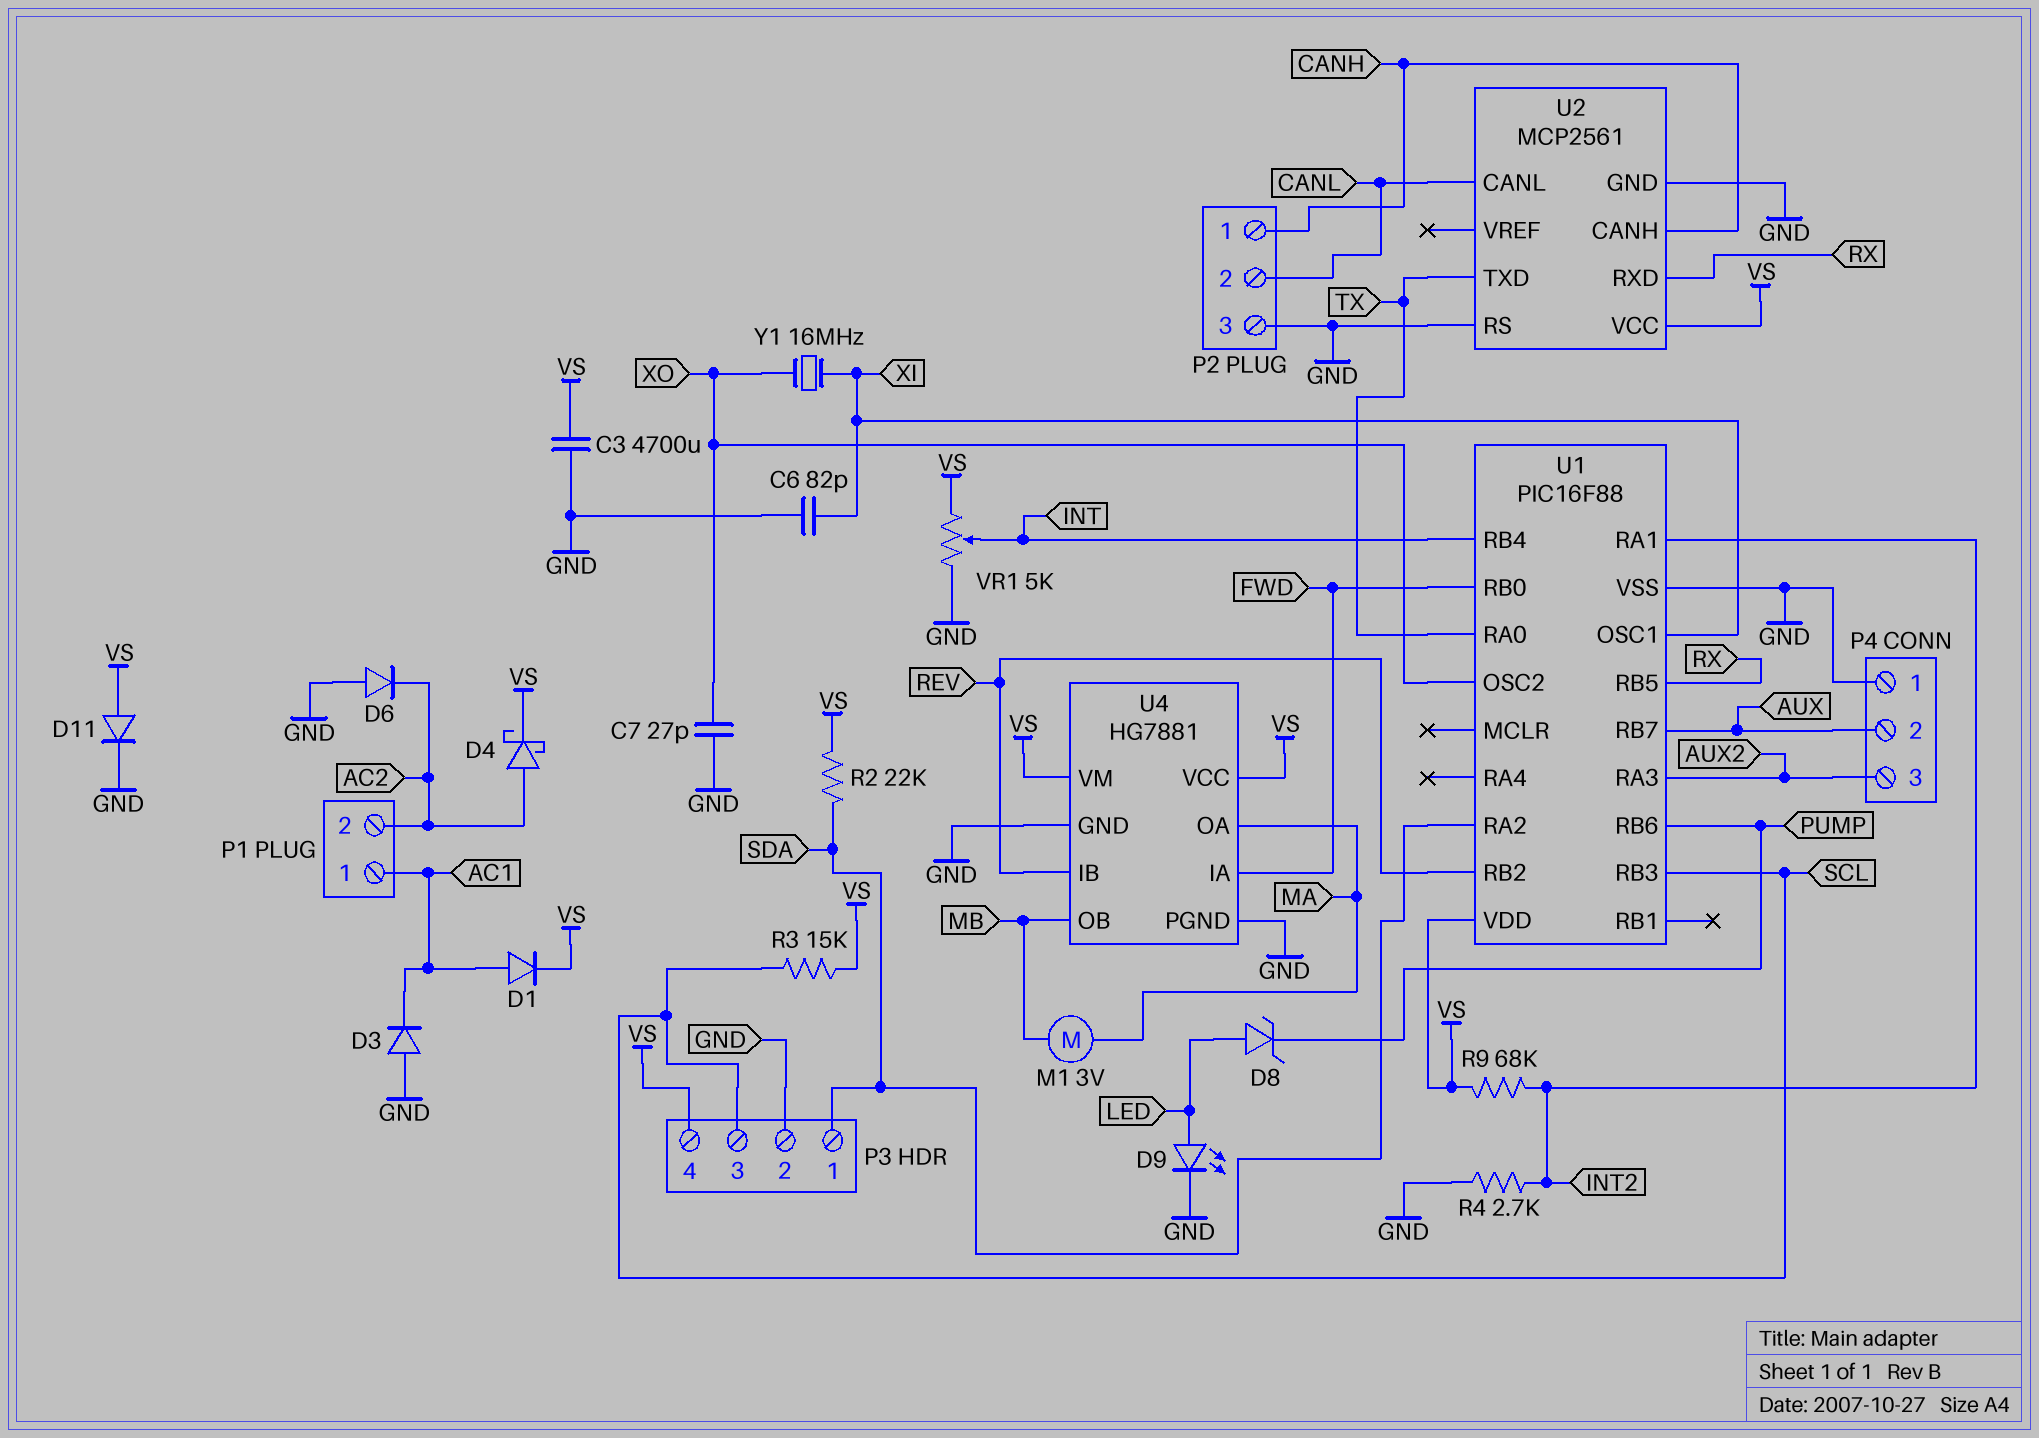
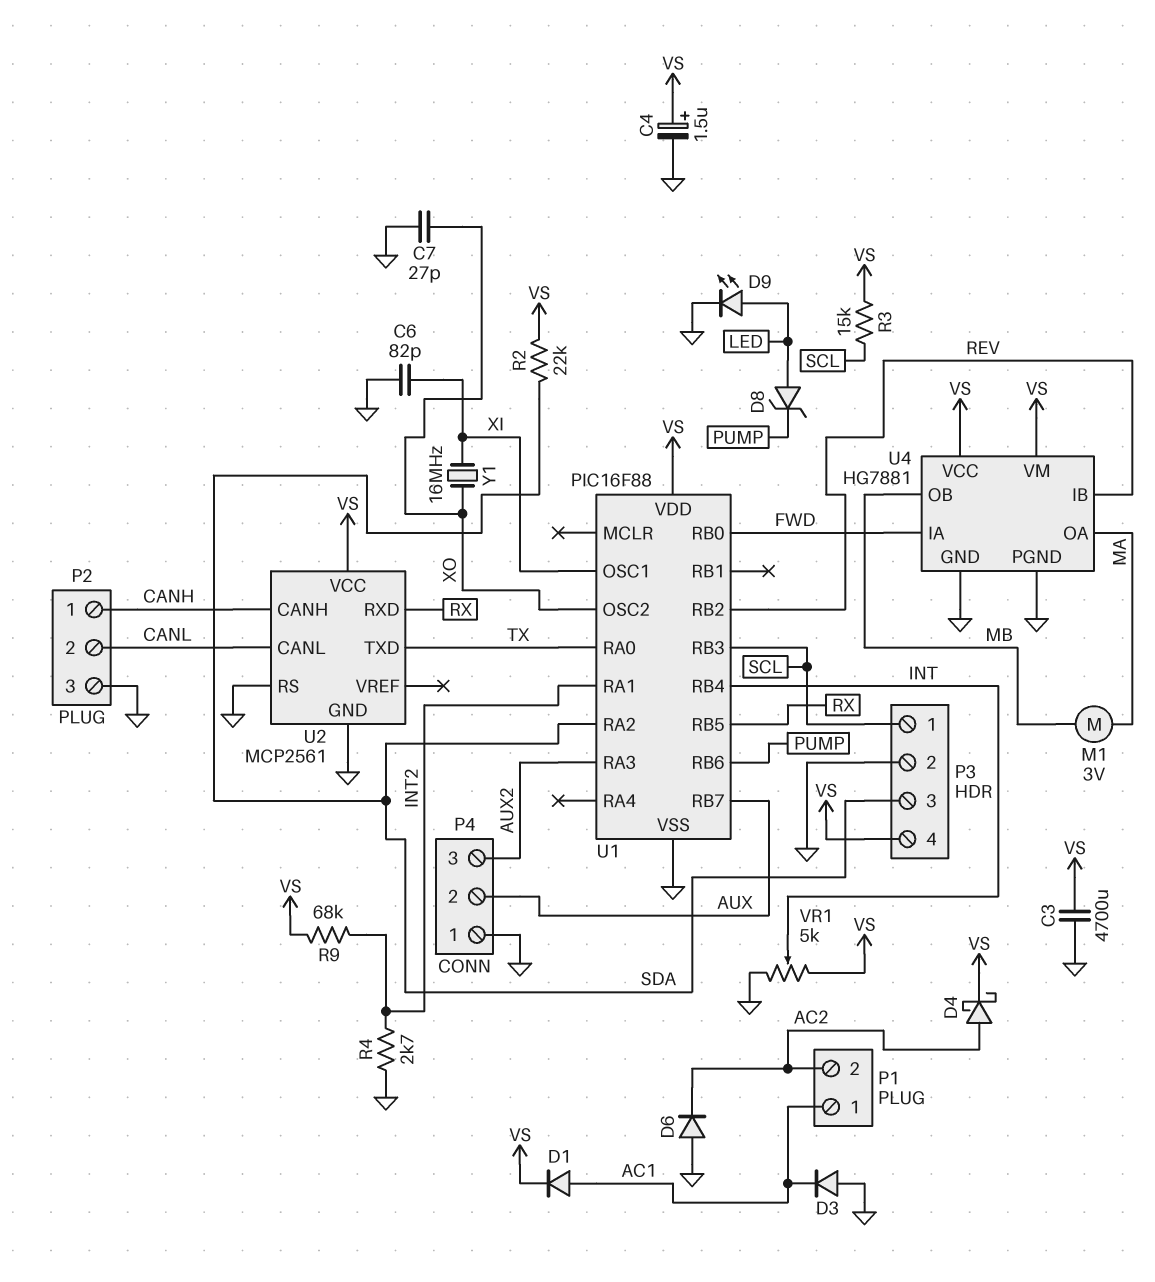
C4: none -> 1.5uF (plus VS, minus GND)
D11: diode (A VS, K GND) -> none
P3 pin 1: SDA -> SCL
P3 pin 3: SCL -> SDA

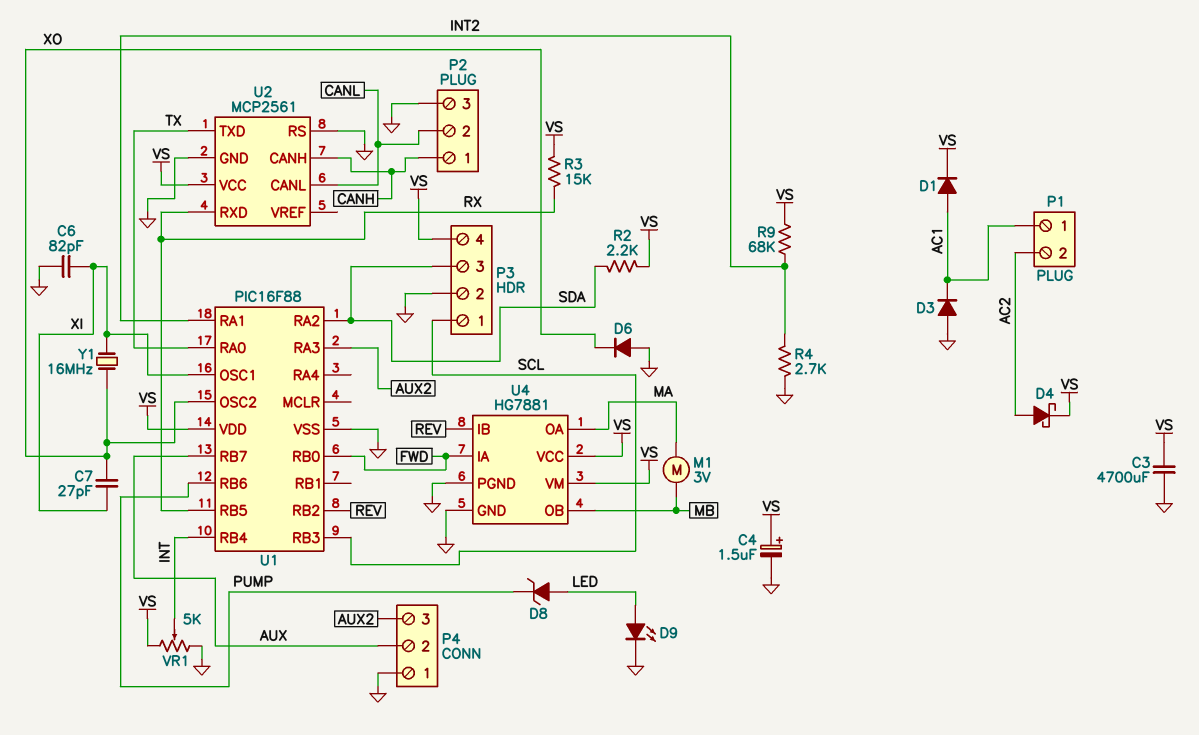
C7: 27pF (GND, XO) -> 27pF (XI, XO)
D6: diode (A GND, K AC2) -> diode (A GND, K XO)
R2: 22k (SDA, VS) -> 2.2k (SDA, VS)
R3: 15k (SCL, VS) -> 15k (RX, VS)

